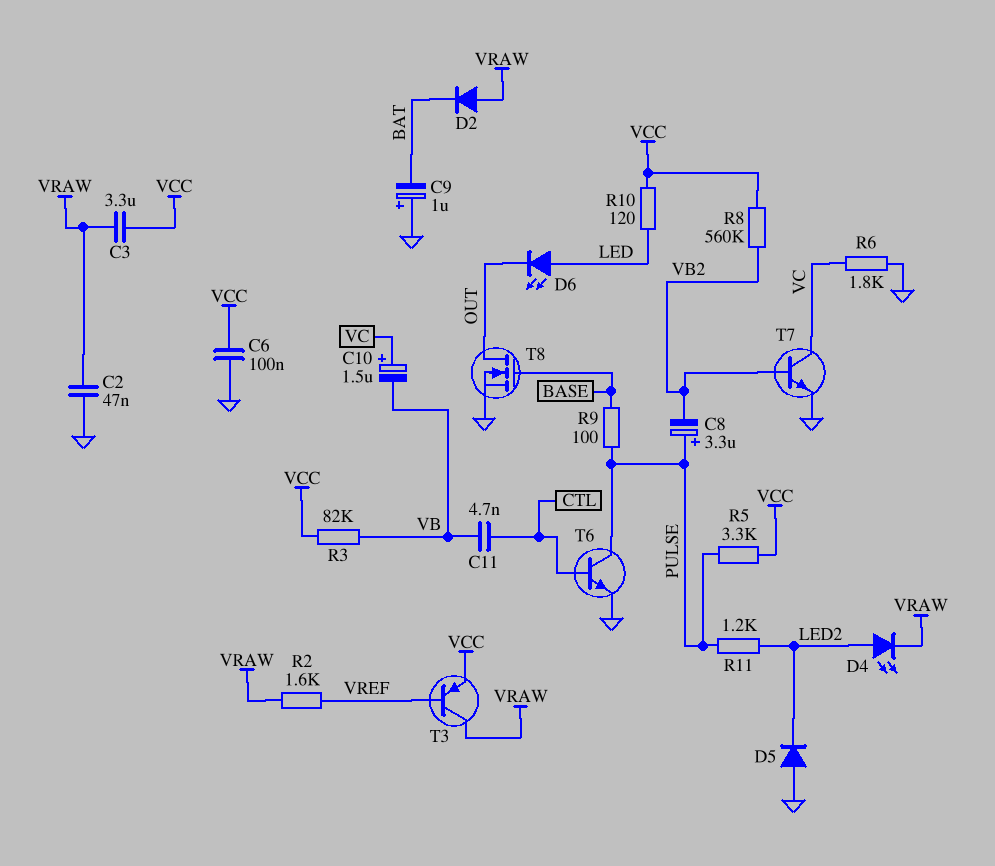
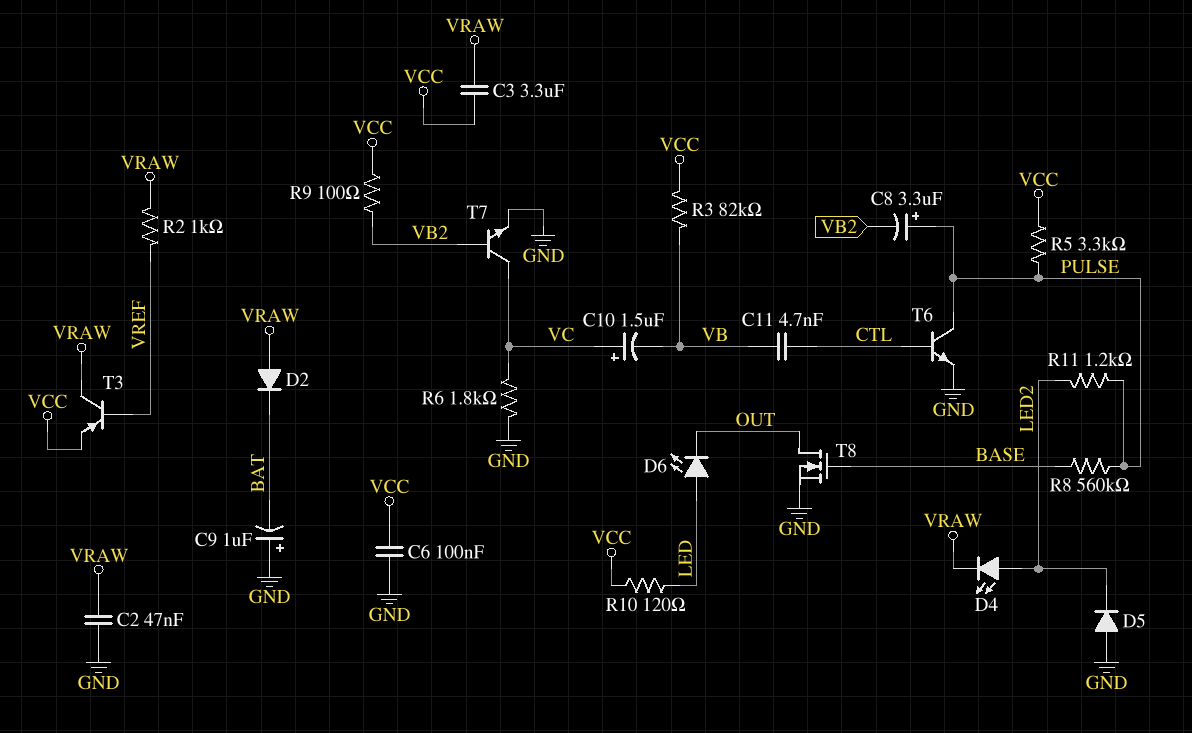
R2: 1.6k (VRAW, VREF) -> 1k (VRAW, VREF)
R8: 560k (VB2, VCC) -> 560k (BASE, PULSE)
R9: 100 (BASE, PULSE) -> 100 (VB2, VCC)

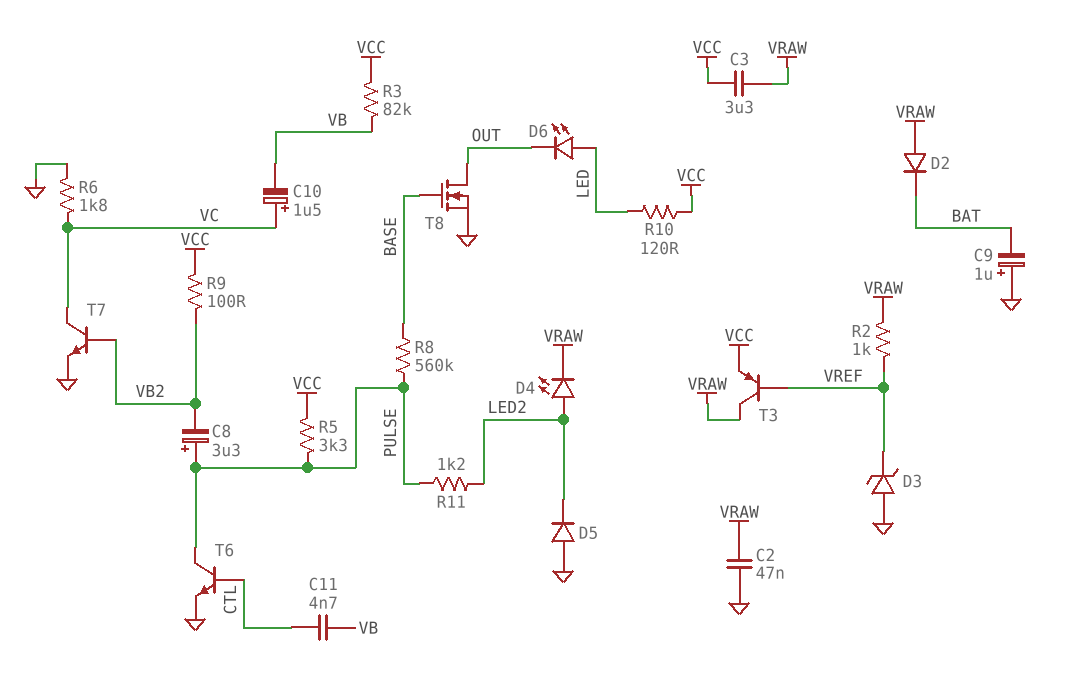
C6: 100nF (GND, VCC) -> none
D3: none -> zener (A GND, K VREF)

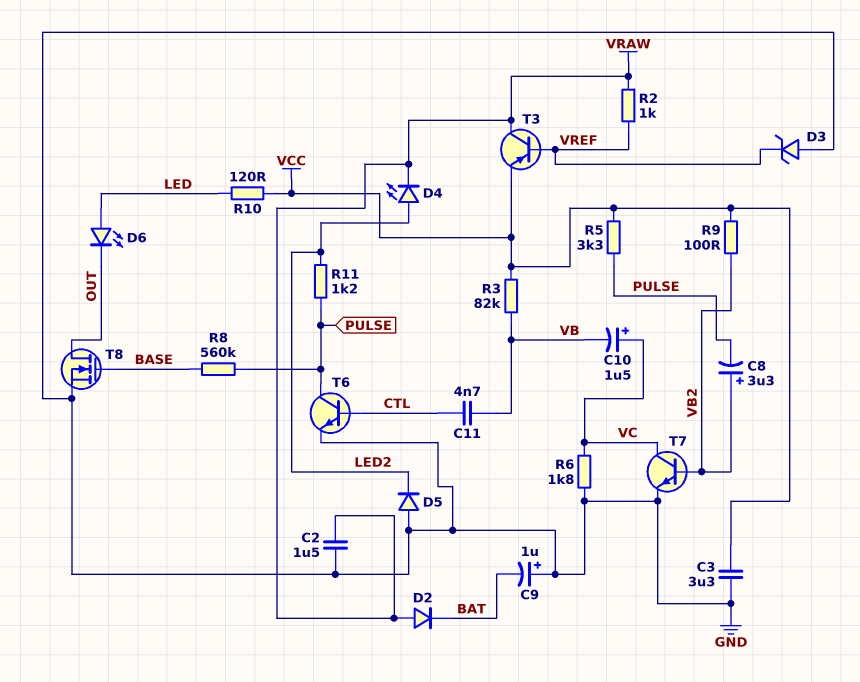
C2: 47nF (GND, VRAW) -> 1.5uF (GND, VRAW)
C3: 3.3uF (VCC, VRAW) -> 3.3uF (GND, VCC)
C8: 3.3uF (plus PULSE, minus VB2) -> 3.3uF (plus VB2, minus PULSE)

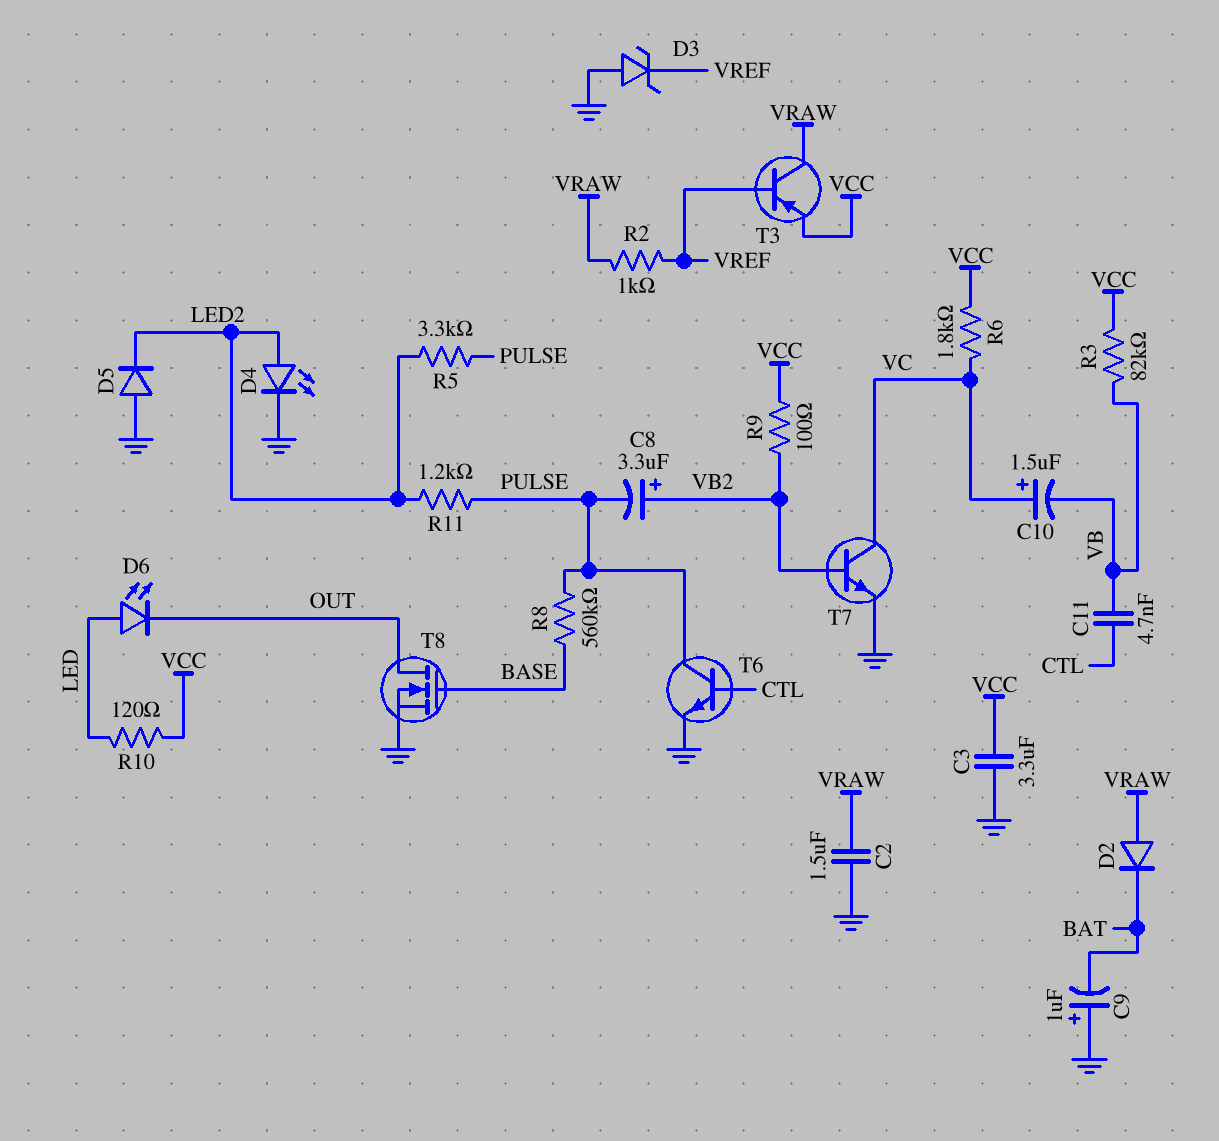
D4: LED (A LED2, K VRAW) -> LED (A LED2, K GND)
R5: 3.3k (PULSE, VCC) -> 3.3k (LED2, PULSE)
R6: 1.8k (GND, VC) -> 1.8k (VC, VCC)

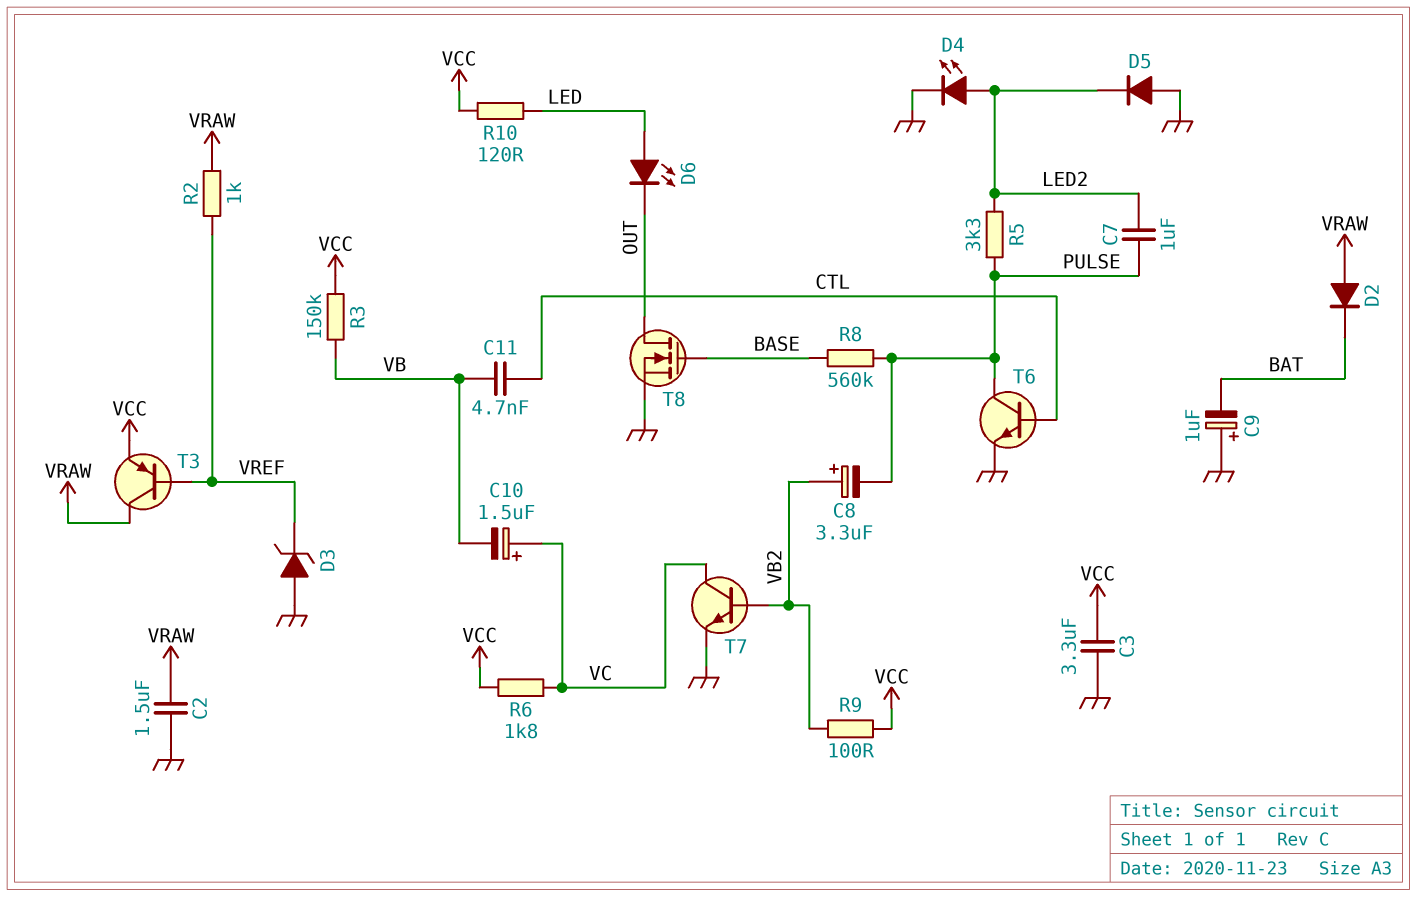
C7: none -> 1uF (LED2, PULSE)
R3: 82k (VB, VCC) -> 150k (VB, VCC)
R11: 1.2k (LED2, PULSE) -> none

